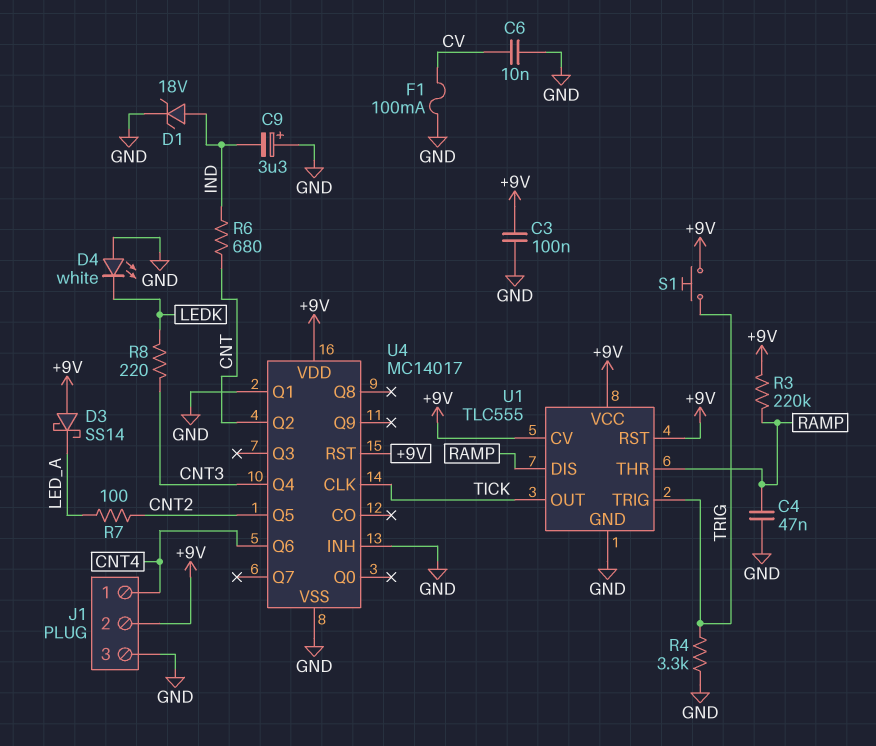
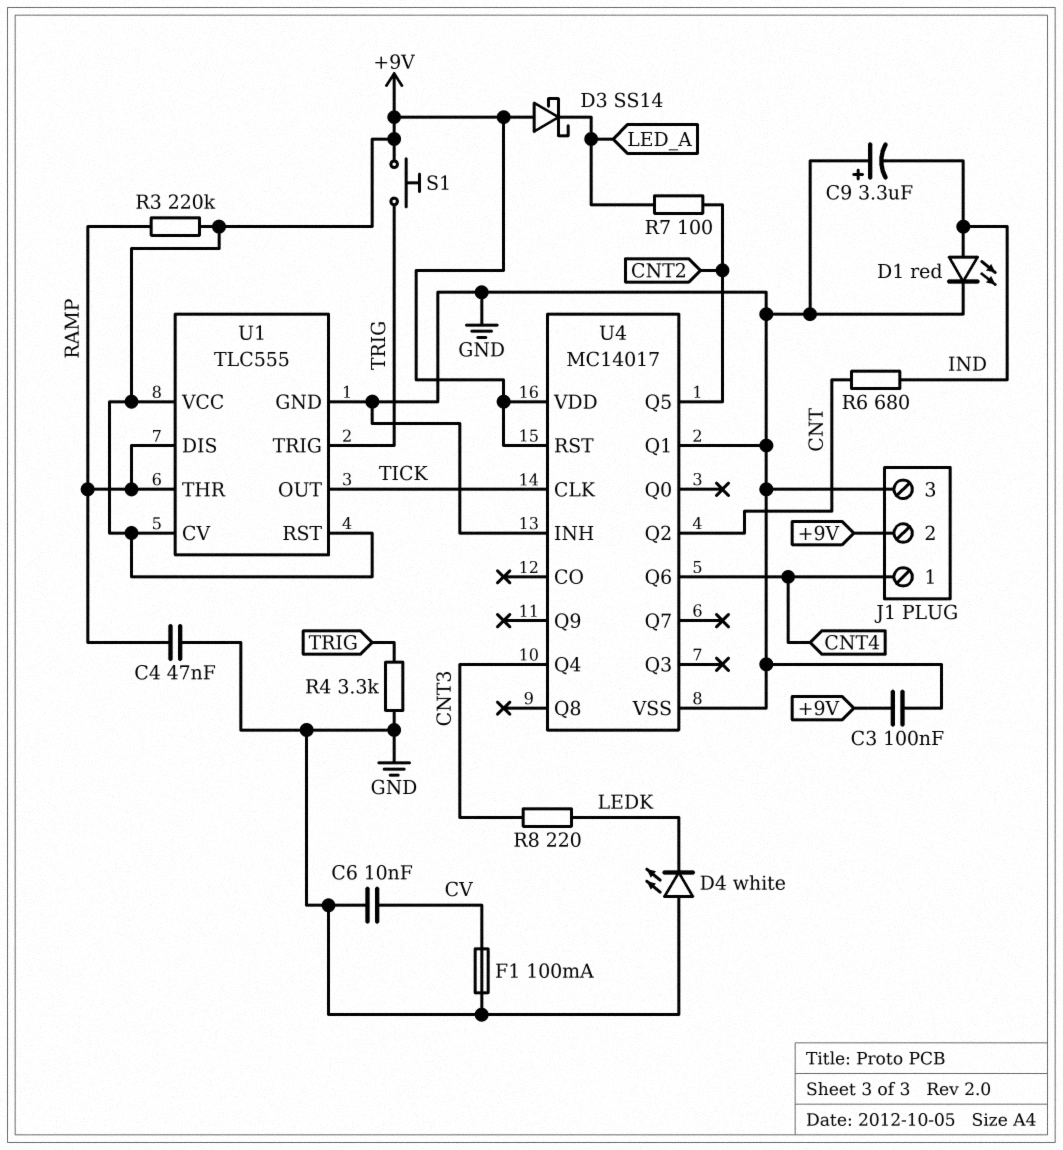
D1: zener 18V (A IND, K GND) -> LED red (A IND, K GND)

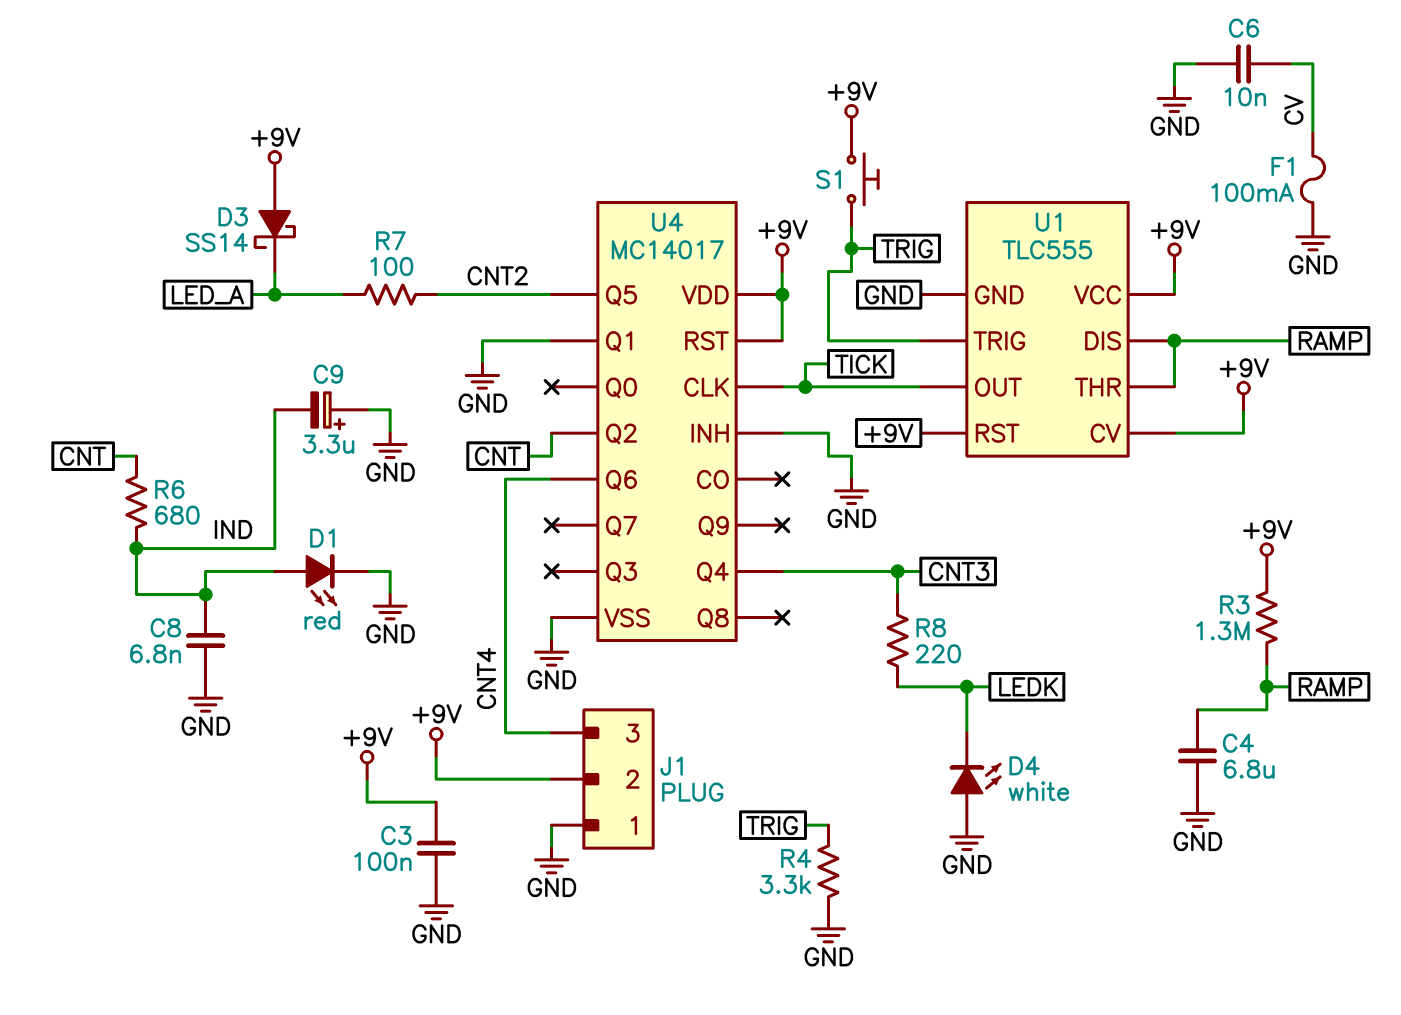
C4: 47nF (GND, RAMP) -> 6.8uF (GND, RAMP)
C8: none -> 6.8nF (GND, IND)
J1 pin 1: CNT4 -> GND
J1 pin 3: GND -> CNT4
R3: 220k (+9V, RAMP) -> 1.3M (+9V, RAMP)

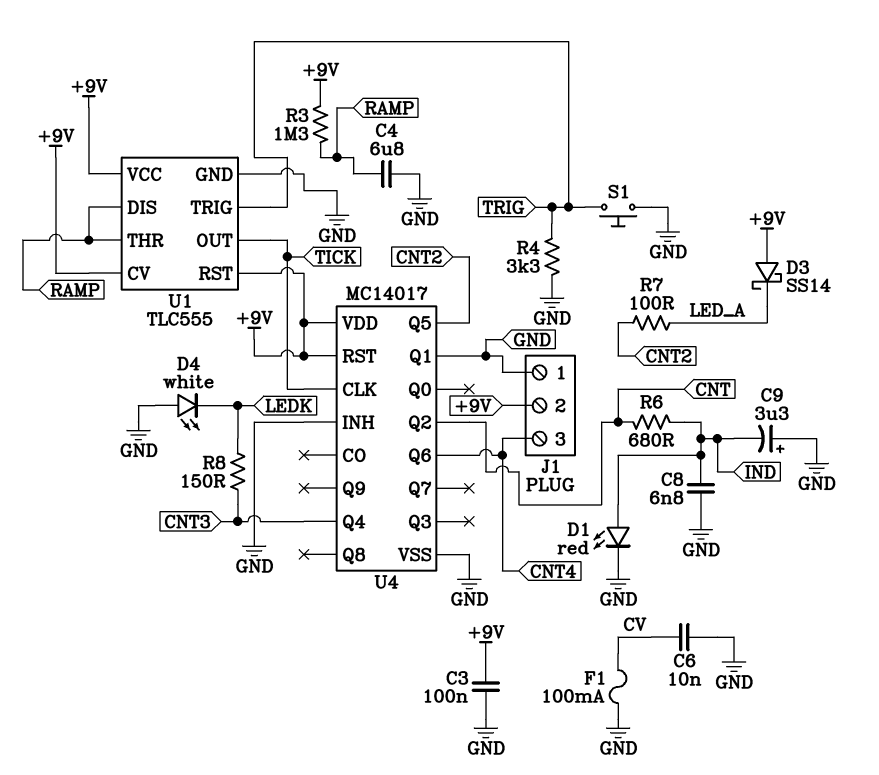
R8: 220 (CNT3, LEDK) -> 150 (CNT3, LEDK)
S1: button (+9V, TRIG) -> button (GND, TRIG)

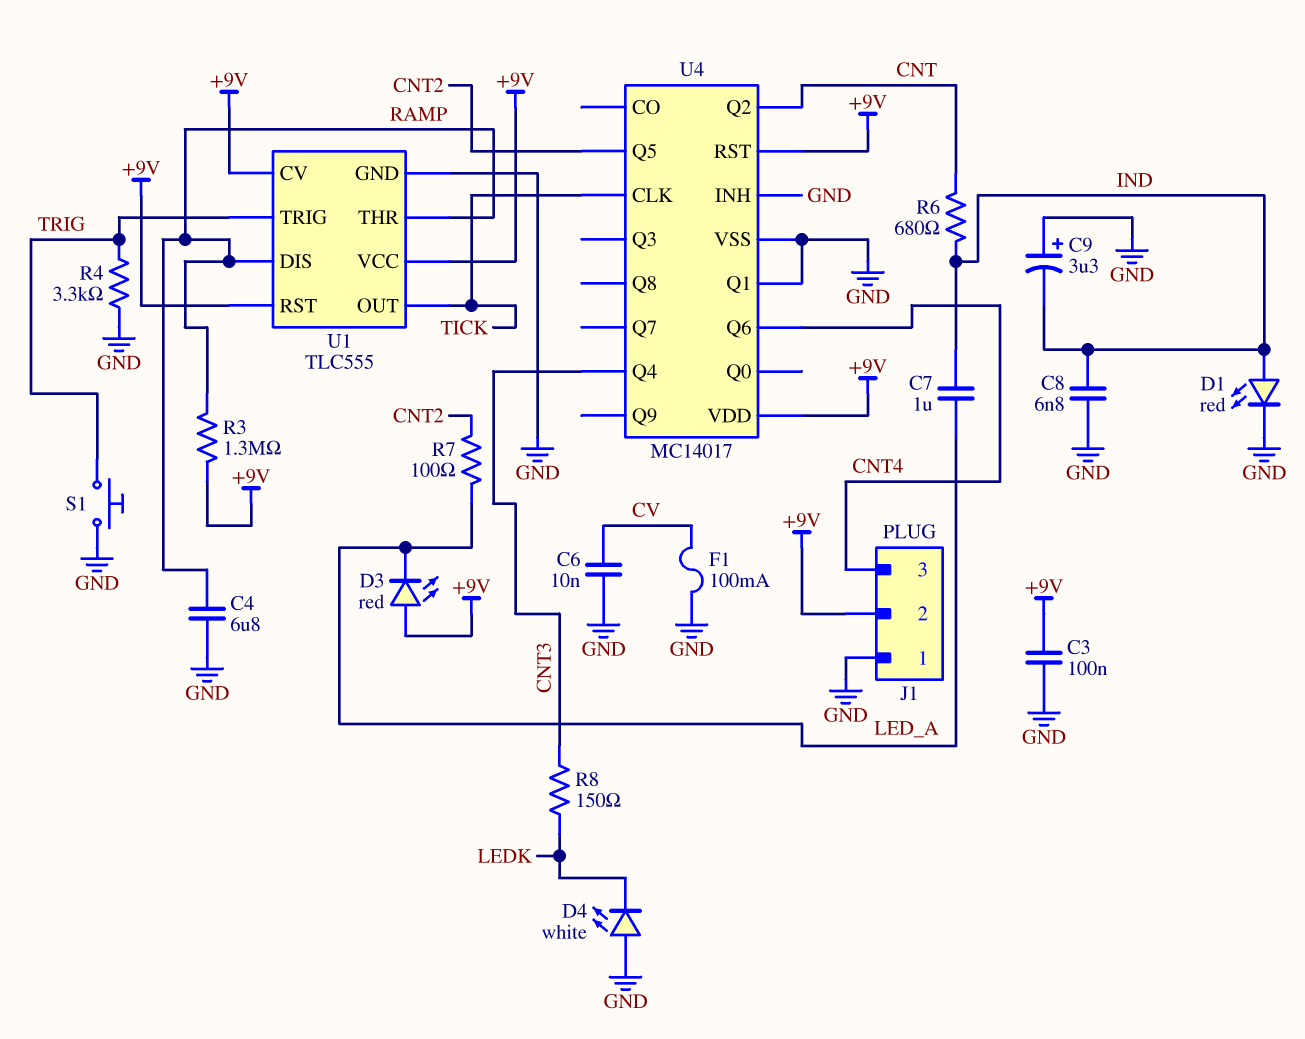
C7: none -> 1uF (IND, LED_A)
D3: schottky SS14 (A +9V, K LED_A) -> LED red (A +9V, K LED_A)

